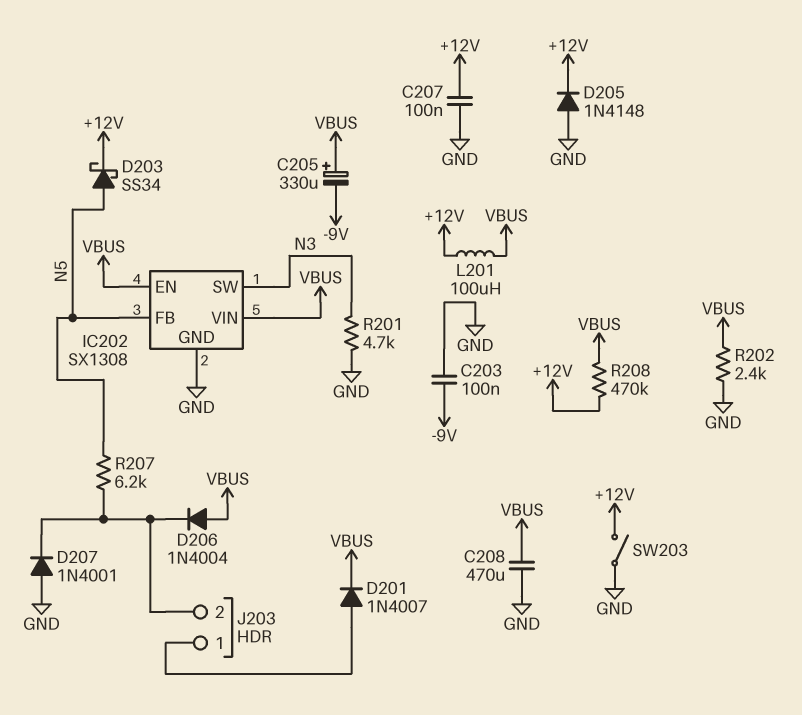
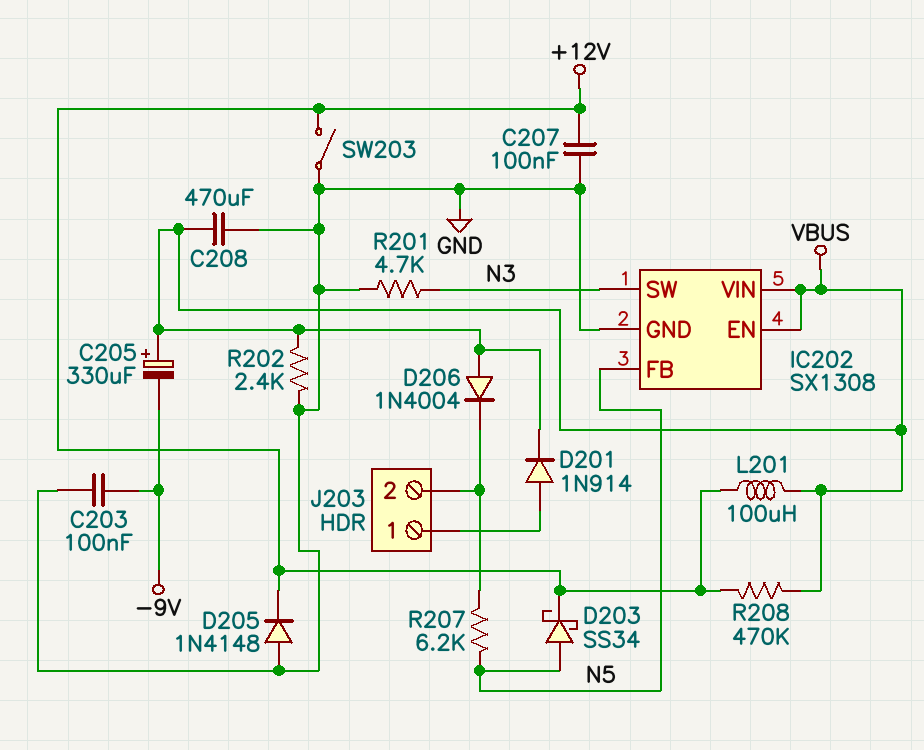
D201: diode 1N4007 (A J203/1, K VBUS) -> diode 1N914 (A J203/1, K VBUS)
D207: diode 1N4001 (A GND, K J203/2) -> none

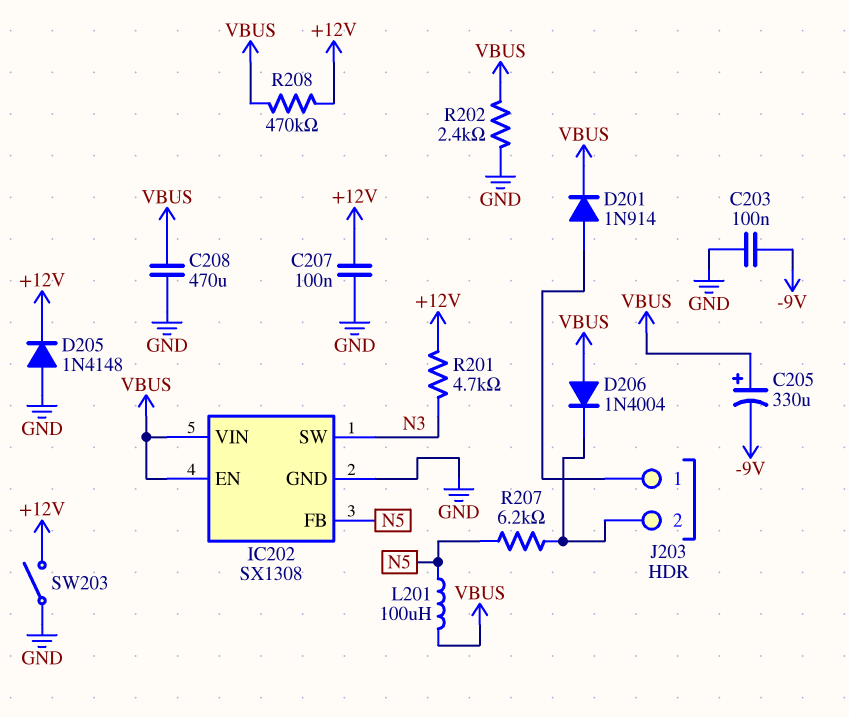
D203: schottky SS34 (A N5, K +12V) -> none
L201: 100uH (+12V, VBUS) -> 100uH (N5, VBUS)
R201: 4.7k (GND, N3) -> 4.7k (+12V, N3)

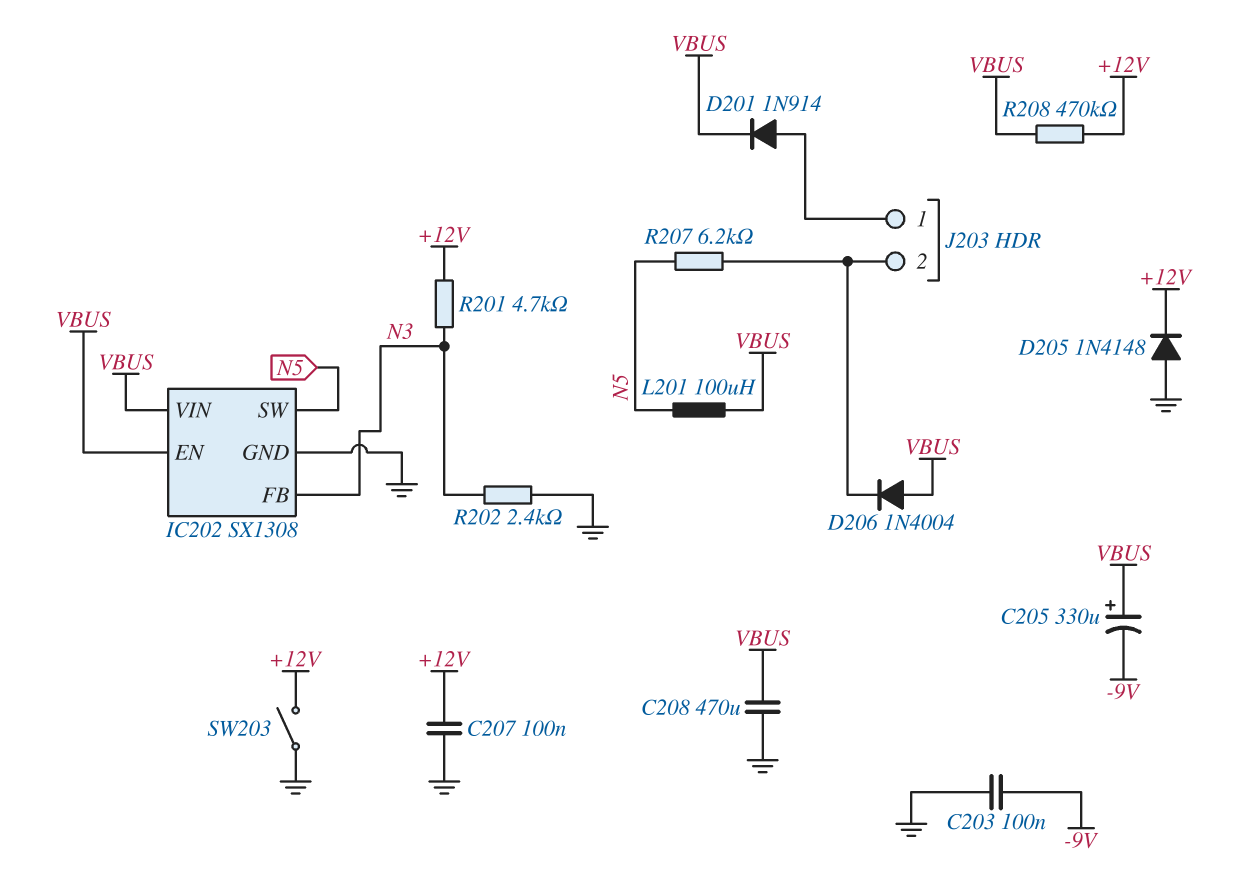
IC202 pin FB: N5 -> N3
IC202 pin SW: N3 -> N5
R202: 2.4k (GND, VBUS) -> 2.4k (GND, N3)

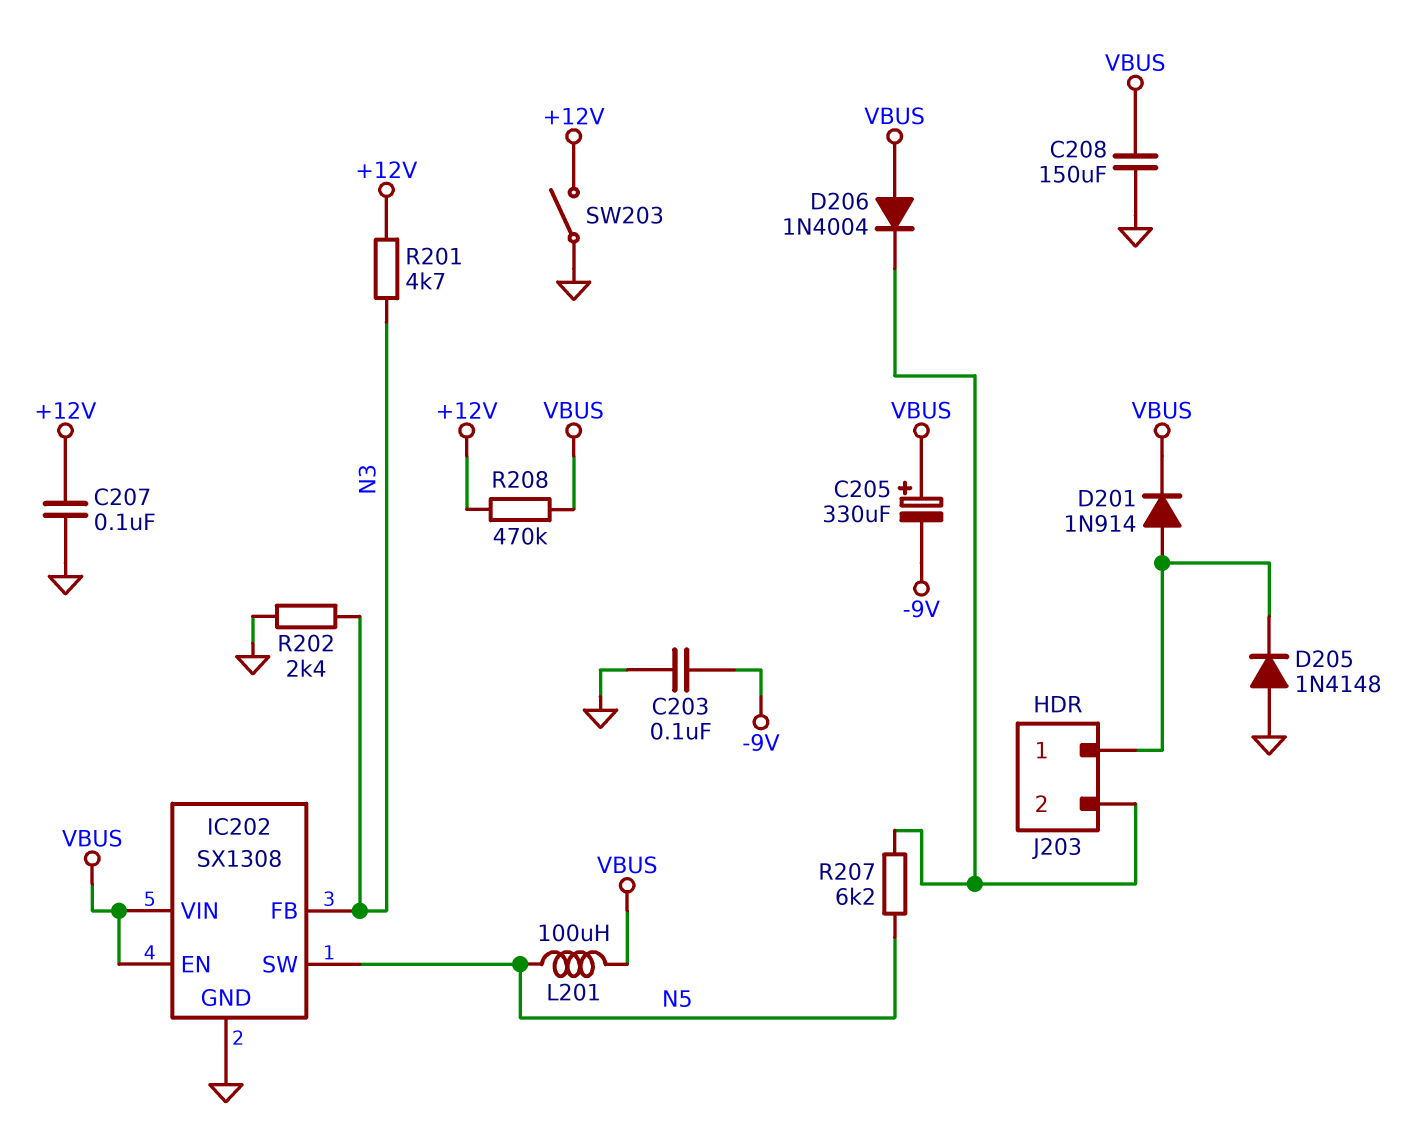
C208: 470uF (GND, VBUS) -> 150uF (GND, VBUS)
D205: diode 1N4148 (A GND, K +12V) -> diode 1N4148 (A GND, K J203/1)

